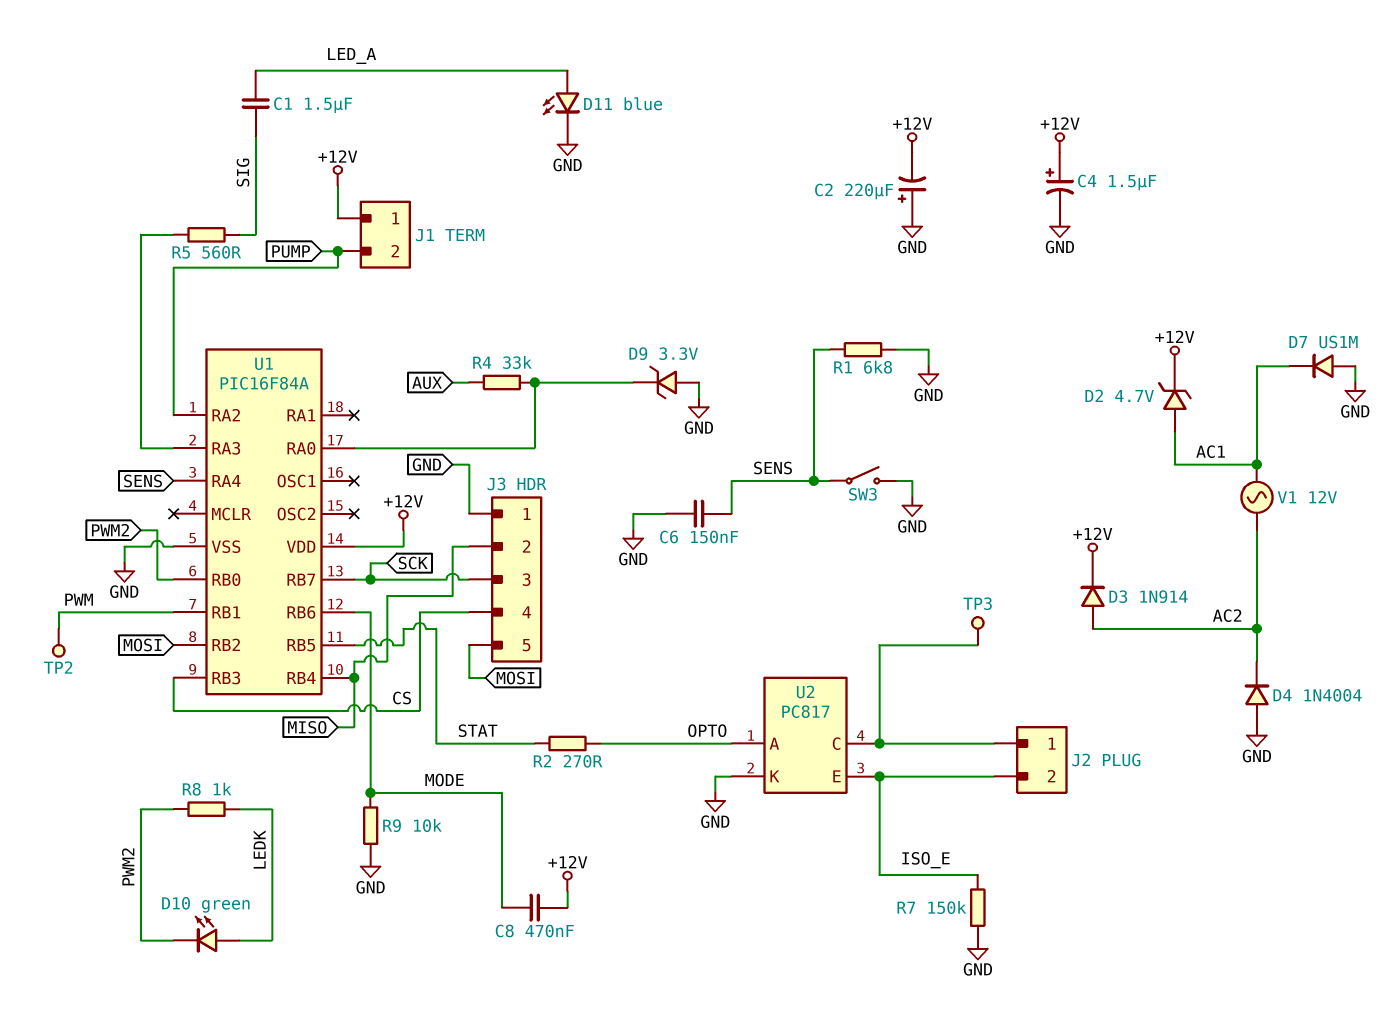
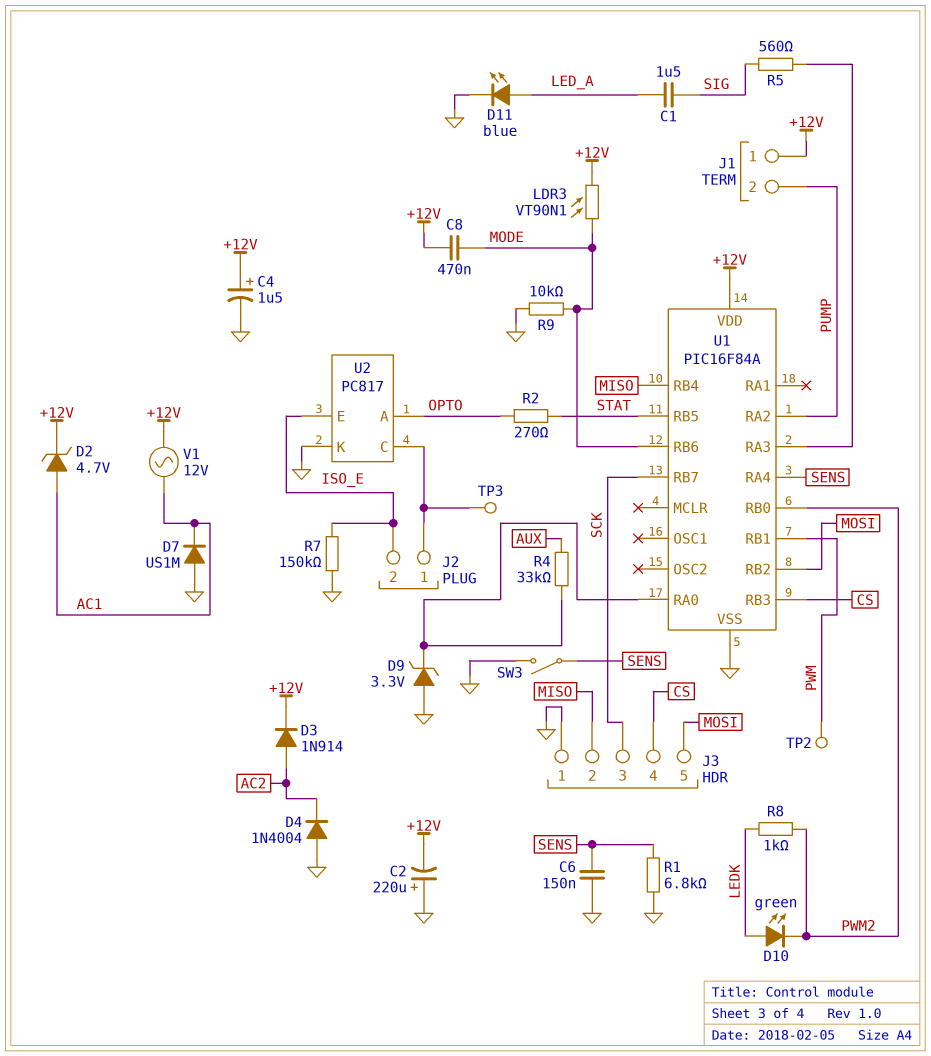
LDR3: none -> VT90N1 (+12V, MODE)
V1: AC 12V (AC1, AC2) -> AC 12V (+12V, AC1)

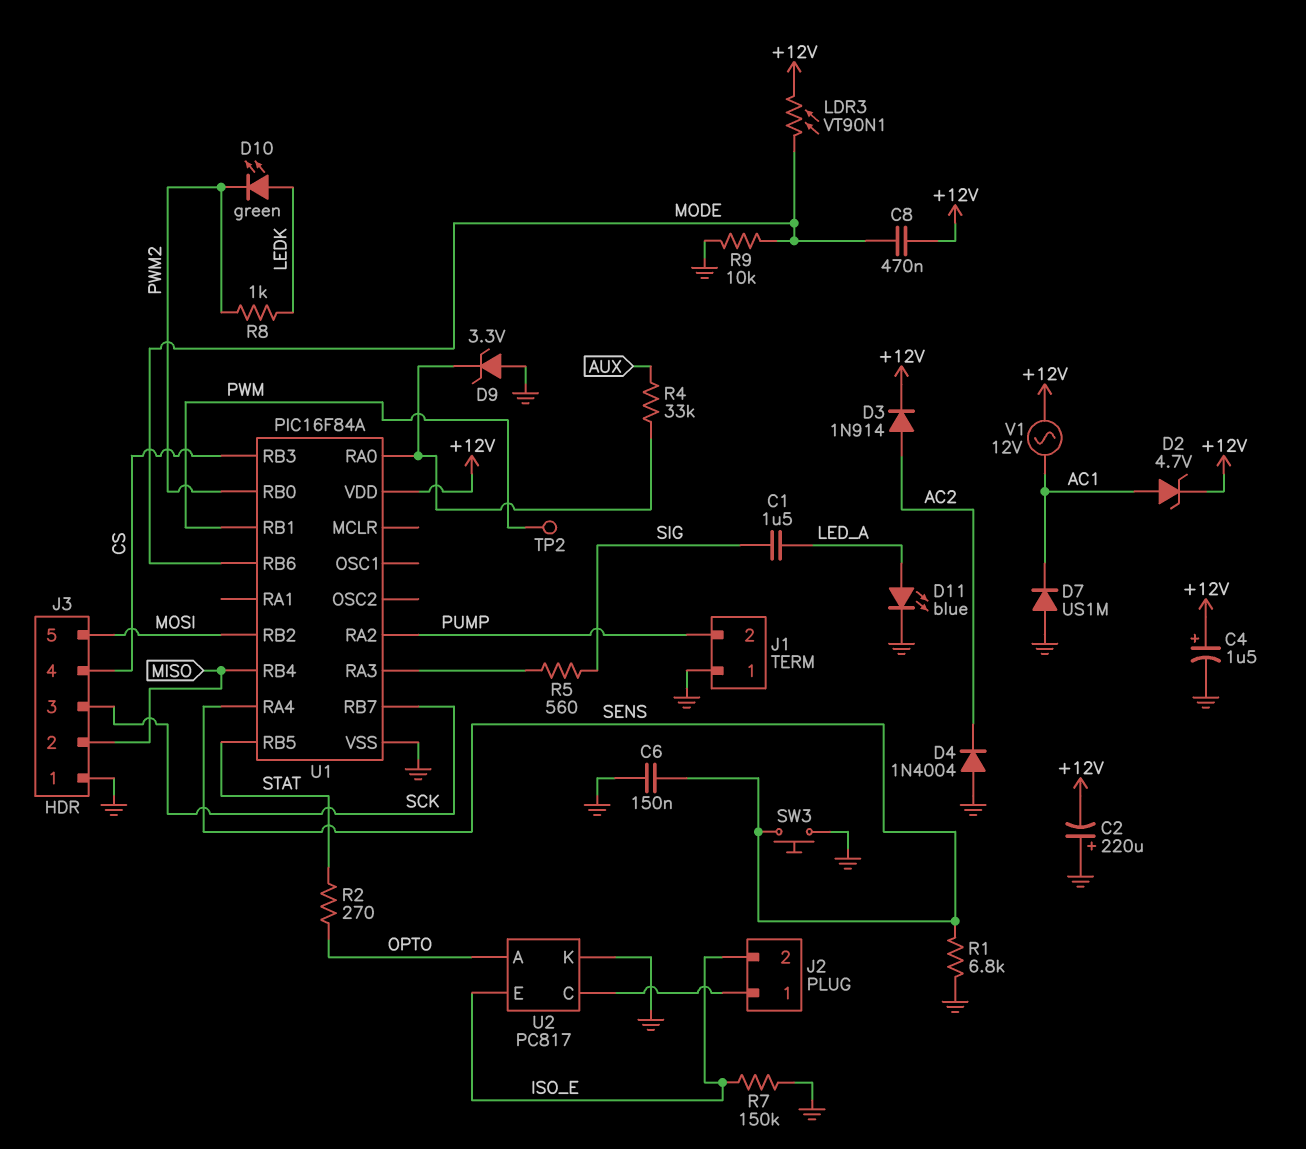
J1 pin 1: +12V -> GND
SW3: switch (GND, SENS) -> button (GND, SENS)
TP3: test point (J2/1) -> none

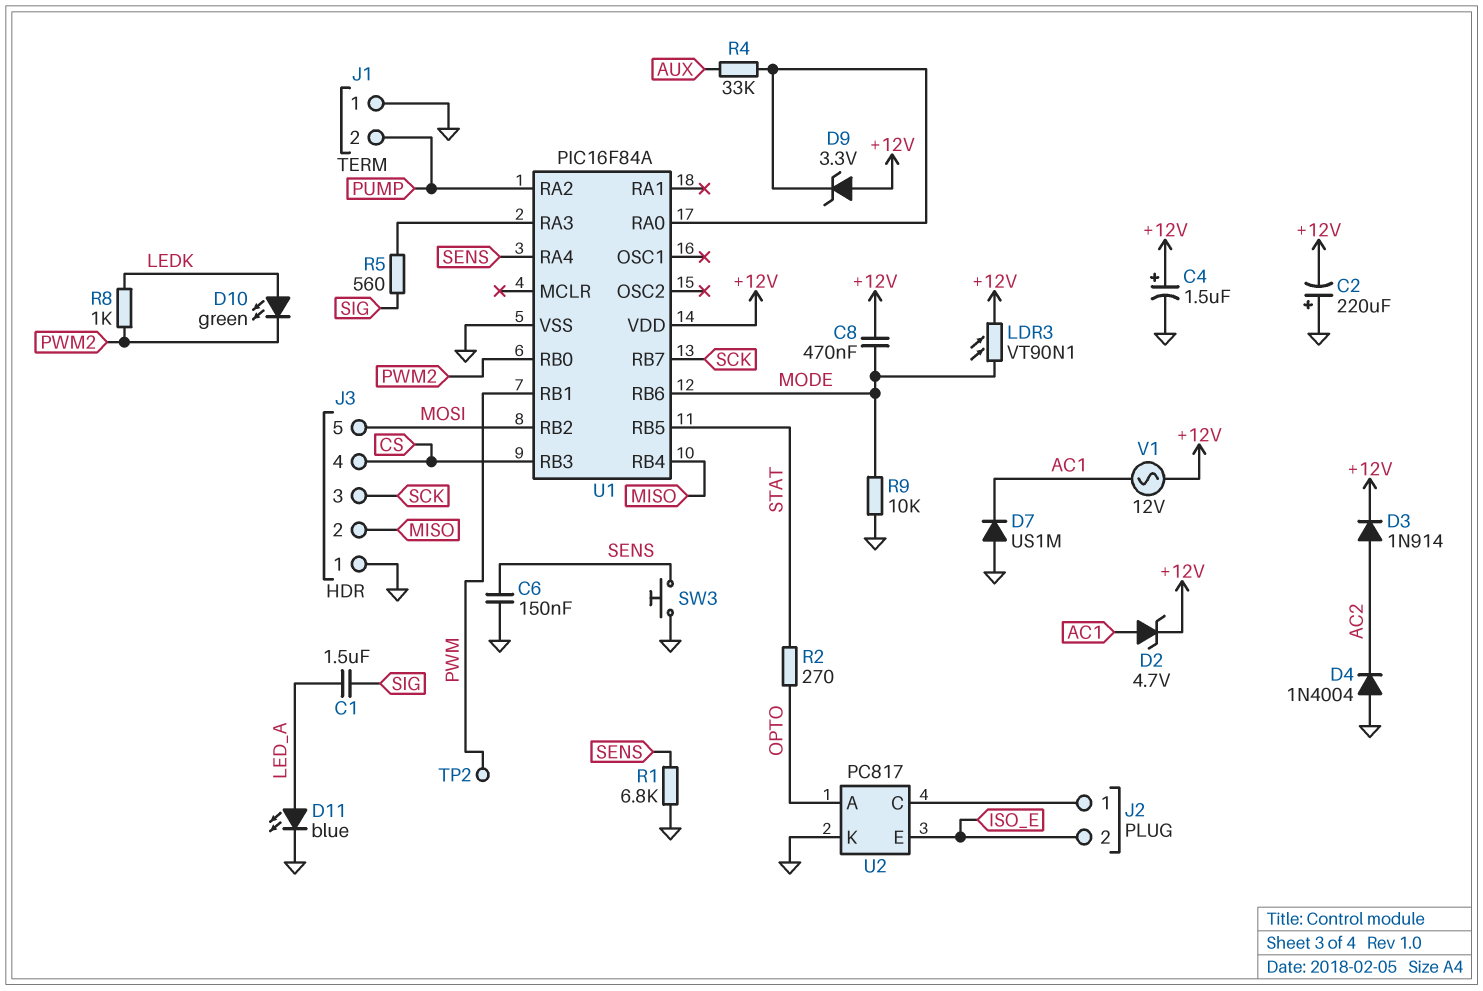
D9: zener 3.3V (A GND, K U1/RA0) -> zener 3.3V (A +12V, K U1/RA0)
R7: 150k (GND, ISO_E) -> none

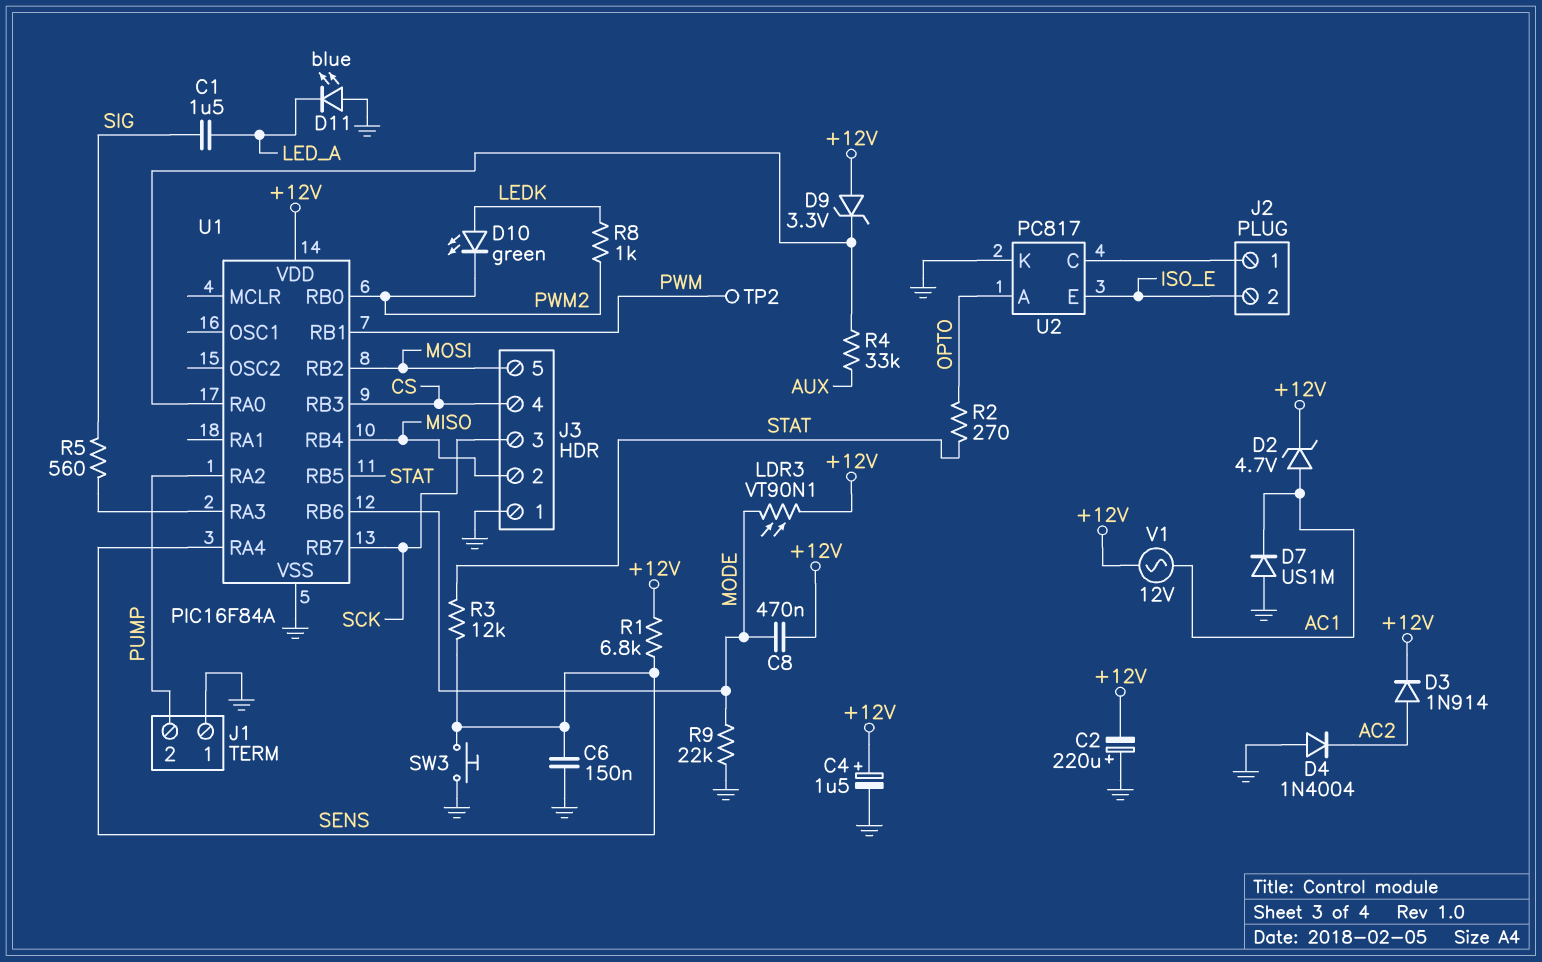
D11: LED blue (A LED_A, K GND) -> LED blue (A GND, K LED_A)
R1: 6.8k (GND, SENS) -> 6.8k (+12V, SENS)
R3: none -> 12k (SENS, STAT)
R9: 10k (GND, MODE) -> 22k (GND, MODE)

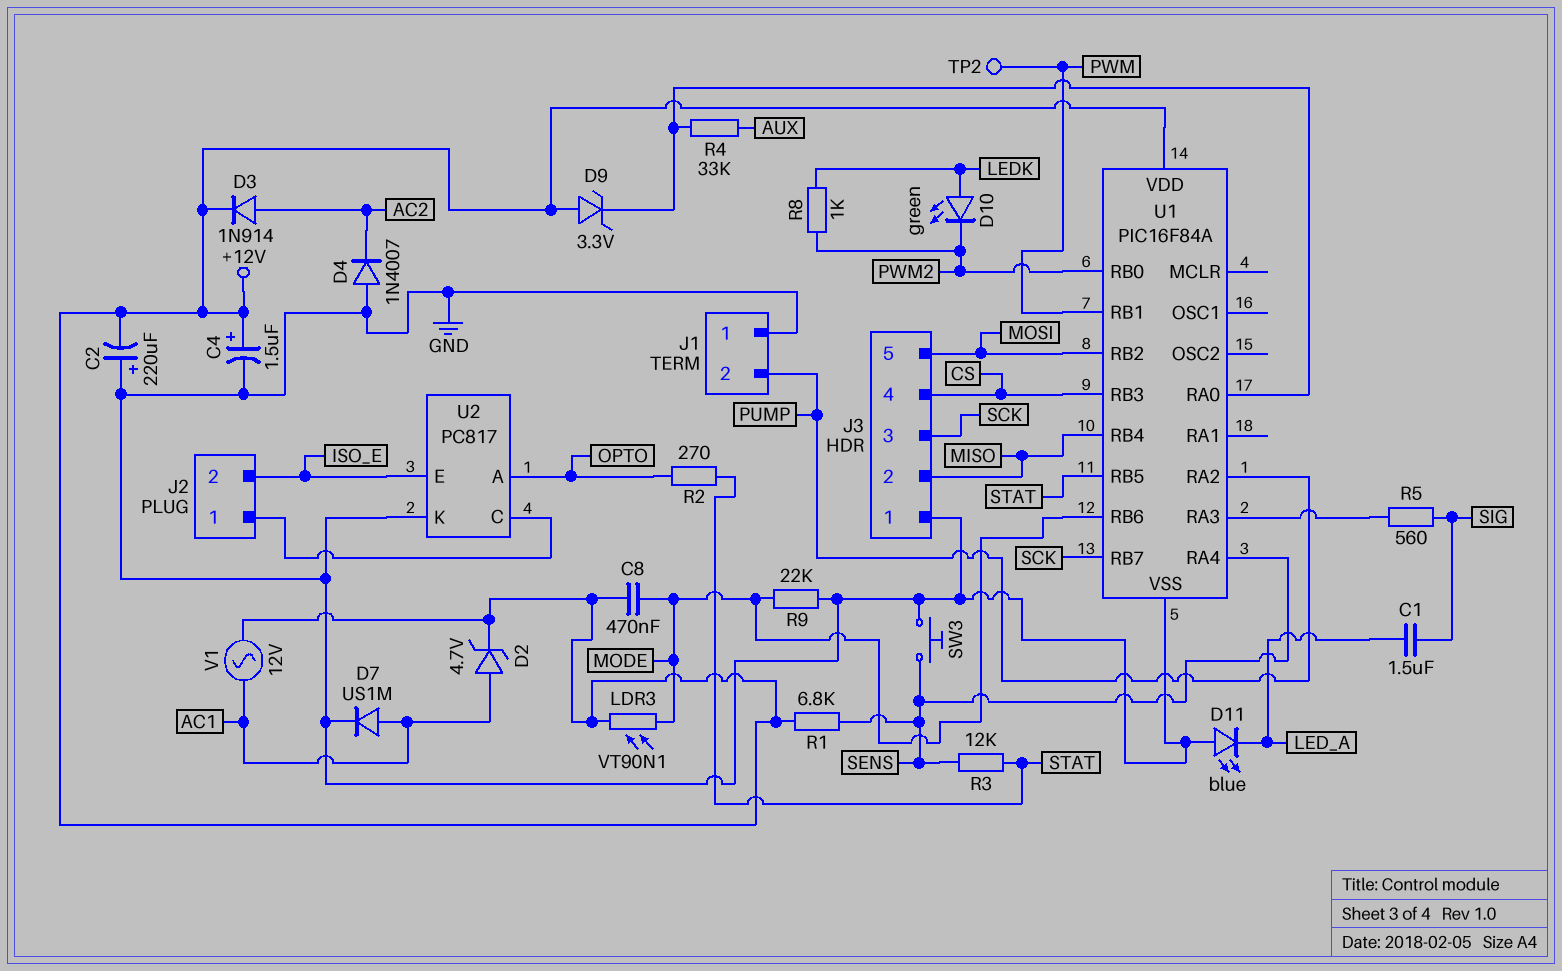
C6: 150nF (GND, SENS) -> none
D4: diode 1N4004 (A GND, K AC2) -> diode 1N4007 (A GND, K AC2)
D7: diode US1M (A GND, K AC1) -> diode US1M (A AC1, K GND)

